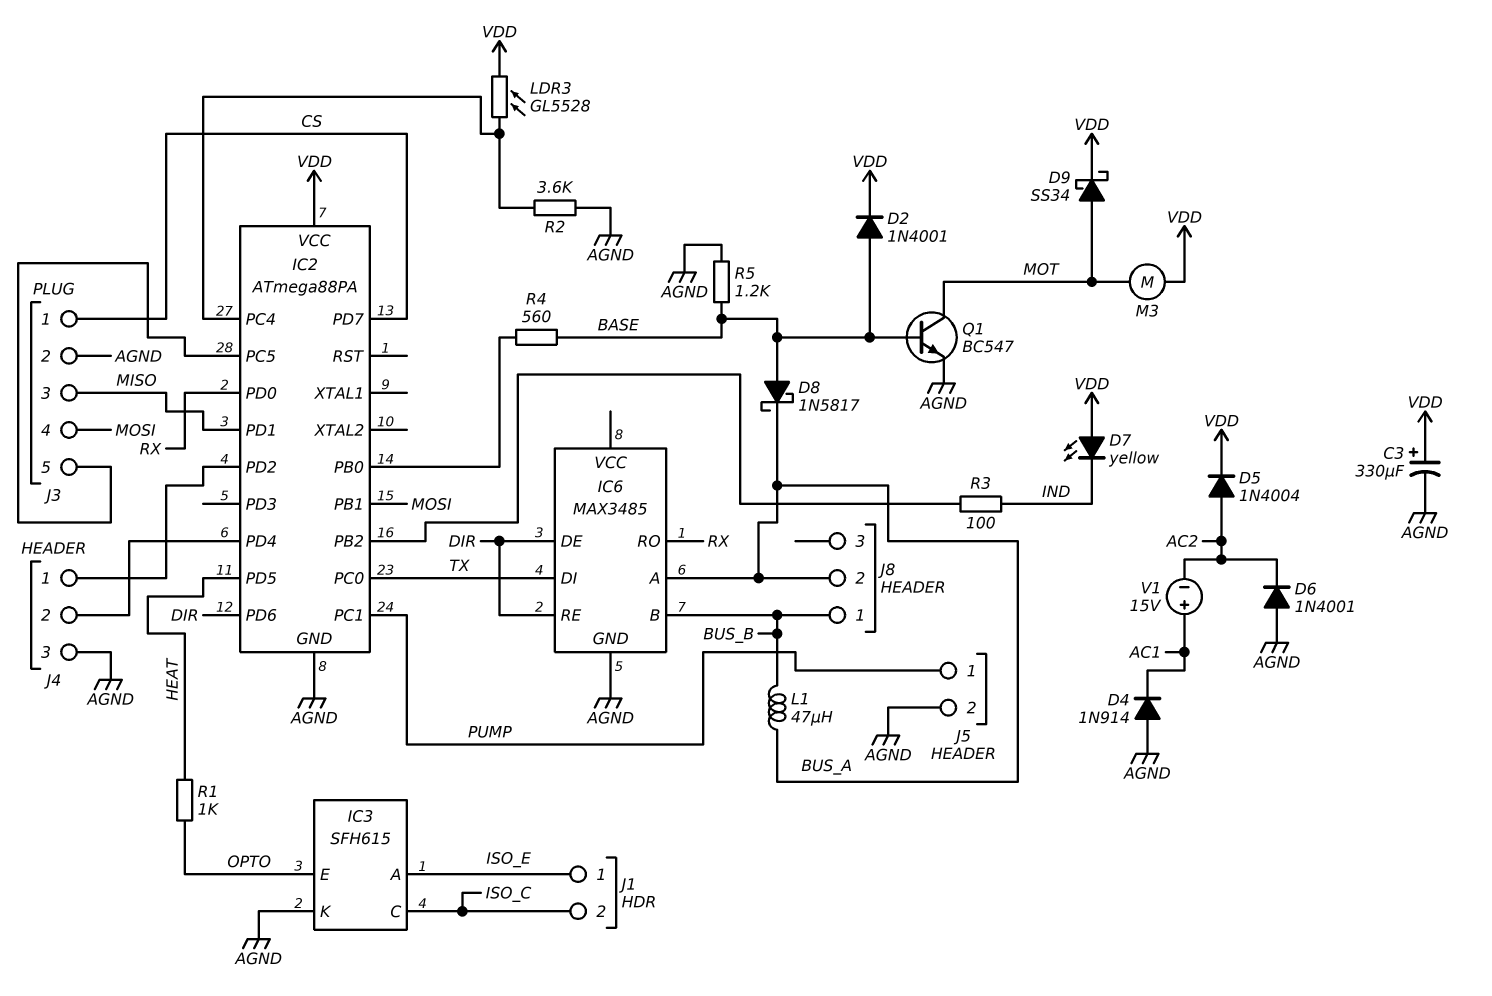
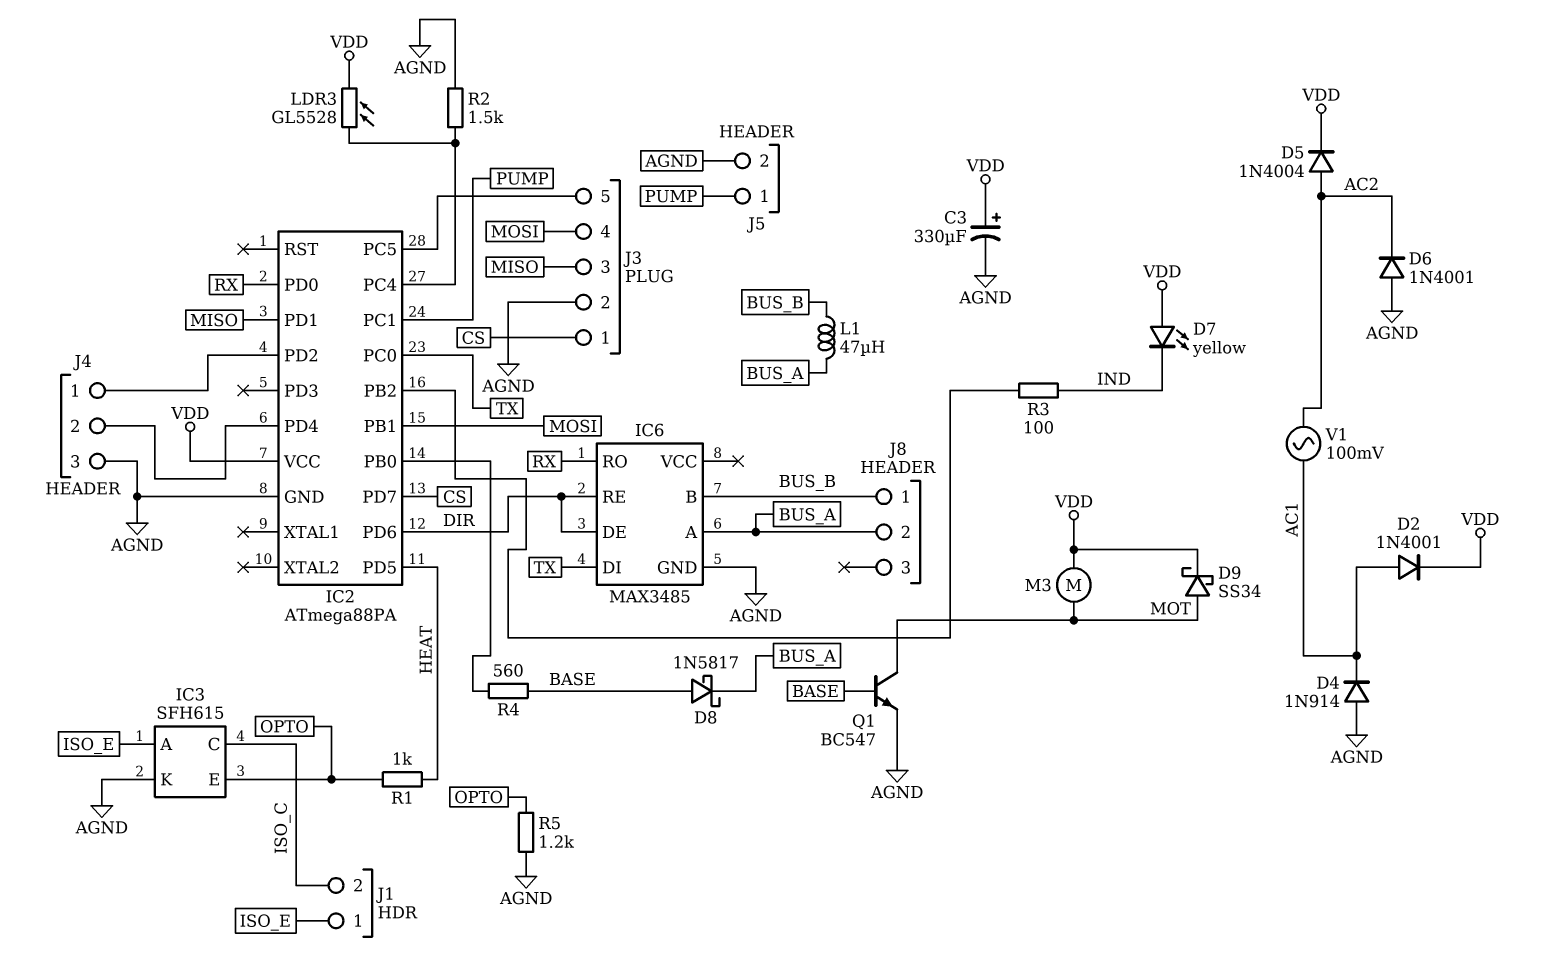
D2: diode 1N4001 (A BASE, K VDD) -> diode 1N4001 (A AC1, K VDD)
R2: 3.6k (AGND, IC2/PC4) -> 1.5k (AGND, IC2/PC4)
R5: 1.2k (AGND, BASE) -> 1.2k (AGND, OPTO)
V1: 15V (plus AC1, minus AC2) -> AC 100mV (AC1, AC2)

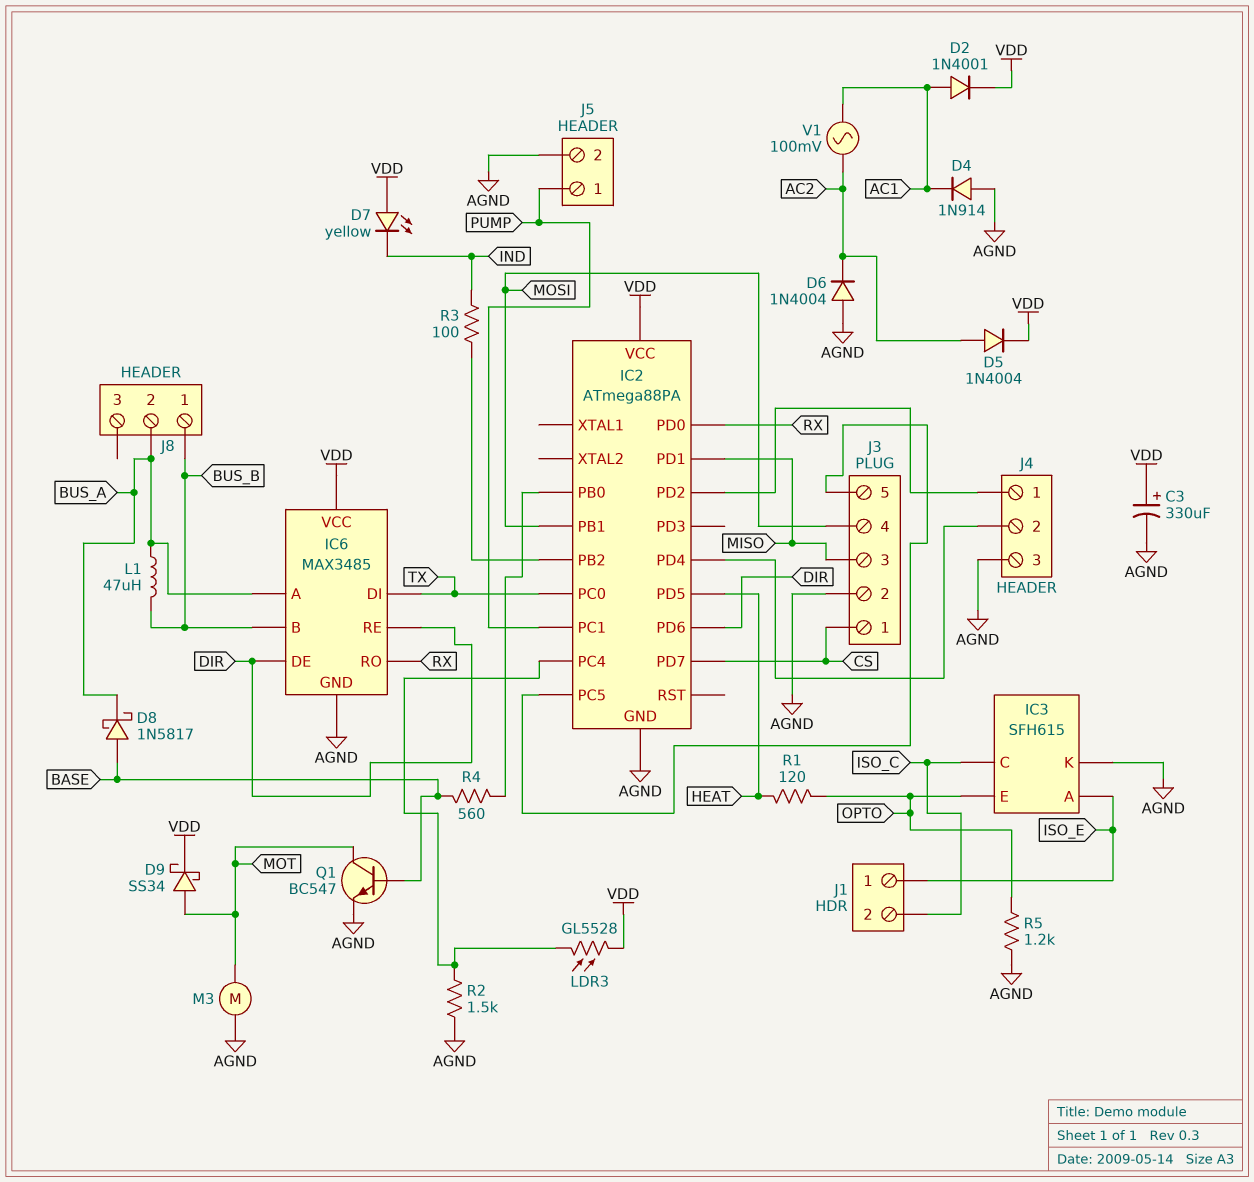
D6: diode 1N4001 (A AGND, K AC2) -> diode 1N4004 (A AGND, K AC2)
IC6 pin VCC: none -> VDD
M3: motor (MOT, VDD) -> motor (AGND, MOT)
R1: 1k (HEAT, OPTO) -> 120 (HEAT, OPTO)

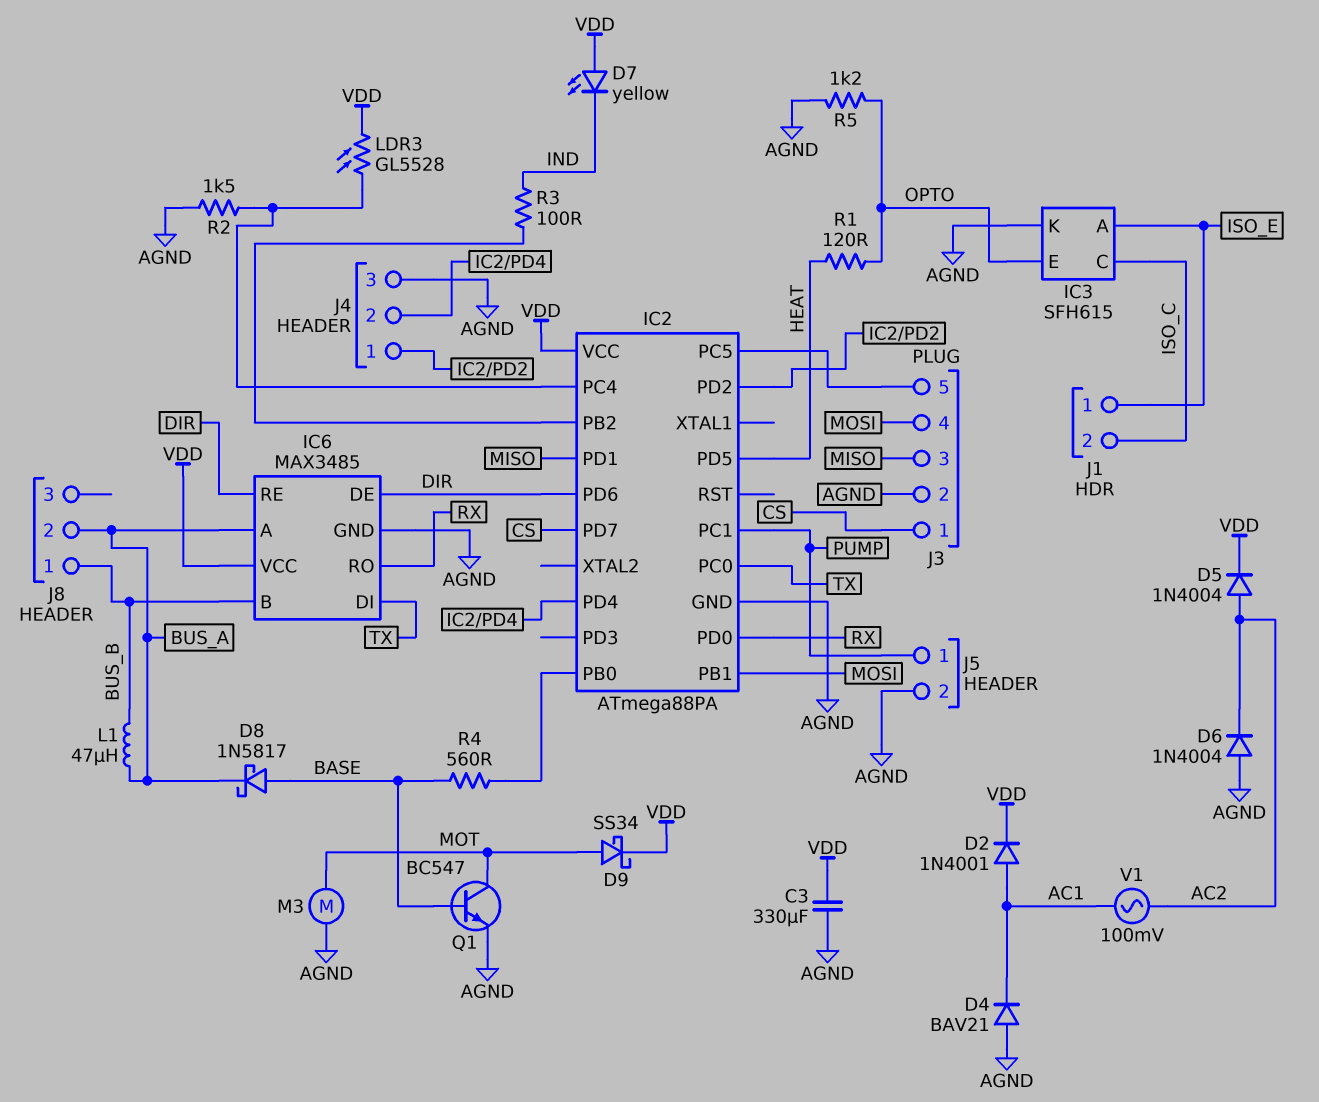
C3: 330uF (plus VDD, minus AGND) -> 330uF (AGND, VDD)
D4: diode 1N914 (A AGND, K AC1) -> diode BAV21 (A AGND, K AC1)

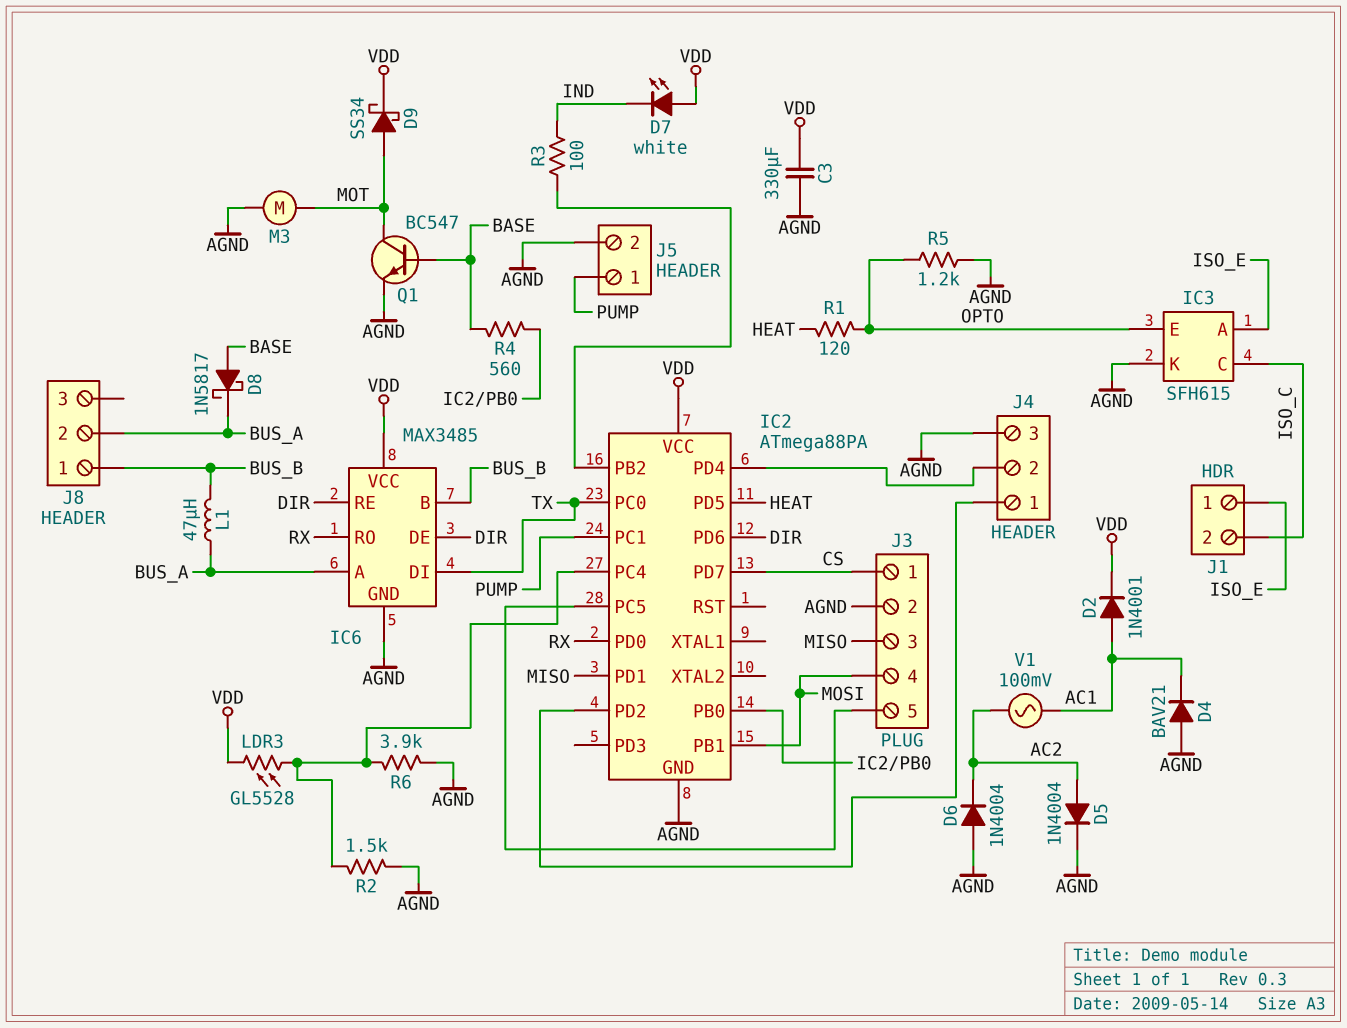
D5: diode 1N4004 (A AC2, K VDD) -> diode 1N4004 (A AC2, K AGND)
D7: LED yellow (A VDD, K IND) -> LED white (A VDD, K IND)
R6: none -> 3.9k (AGND, IC2/PC4)

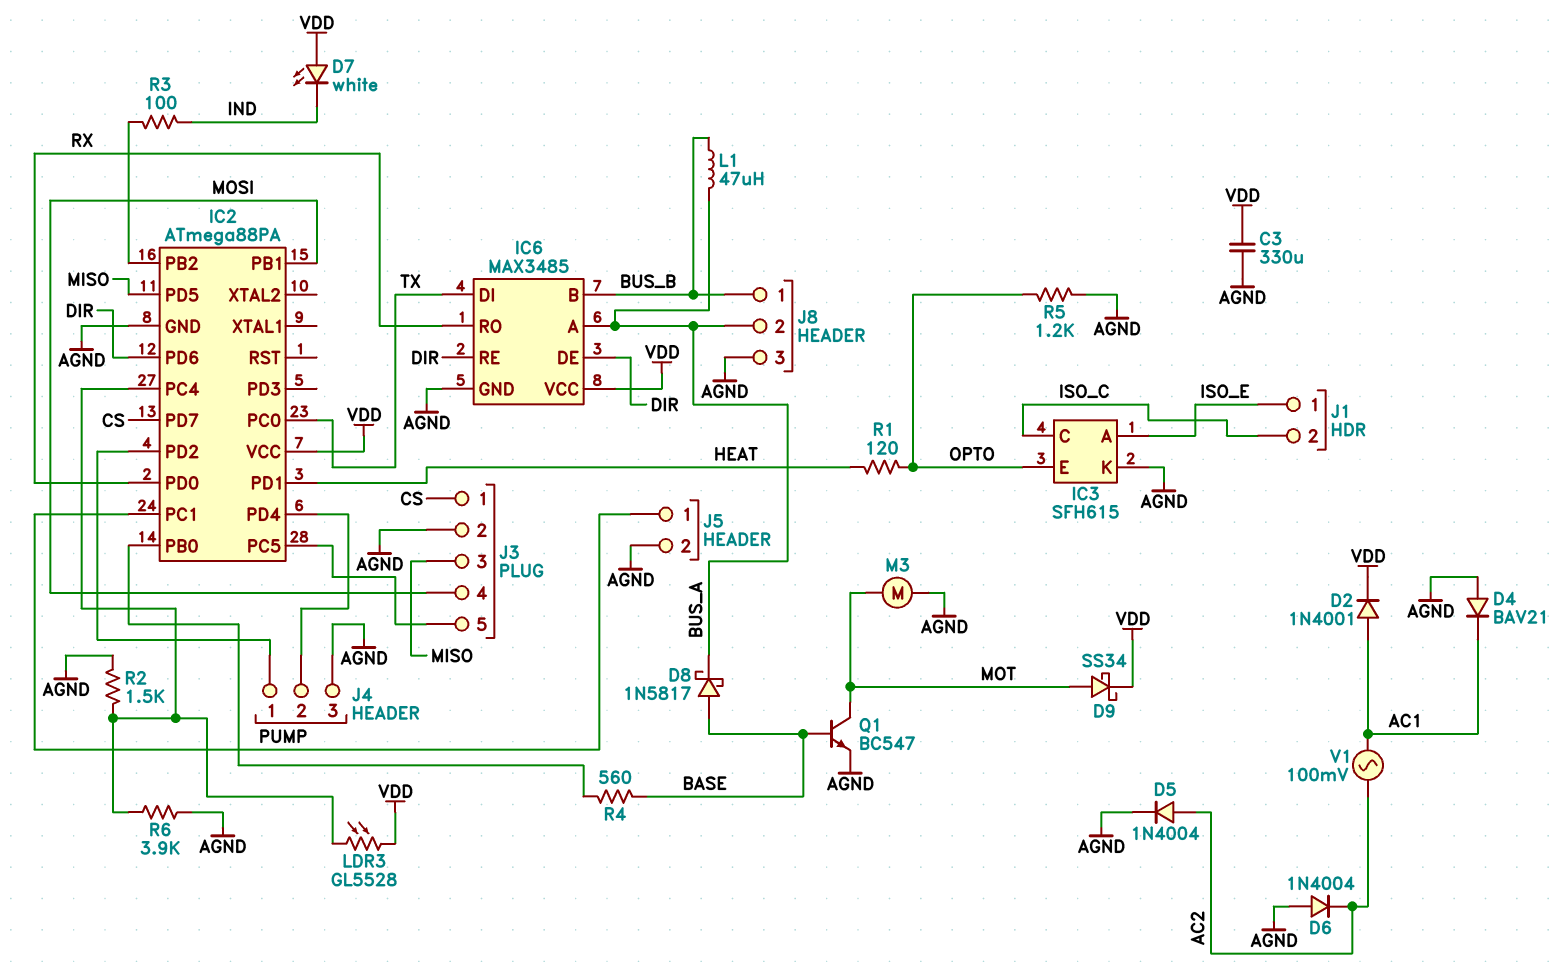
IC2 pin PD1: MISO -> HEAT
IC2 pin PD5: HEAT -> MISO
J8 pin 3: none -> AGND

